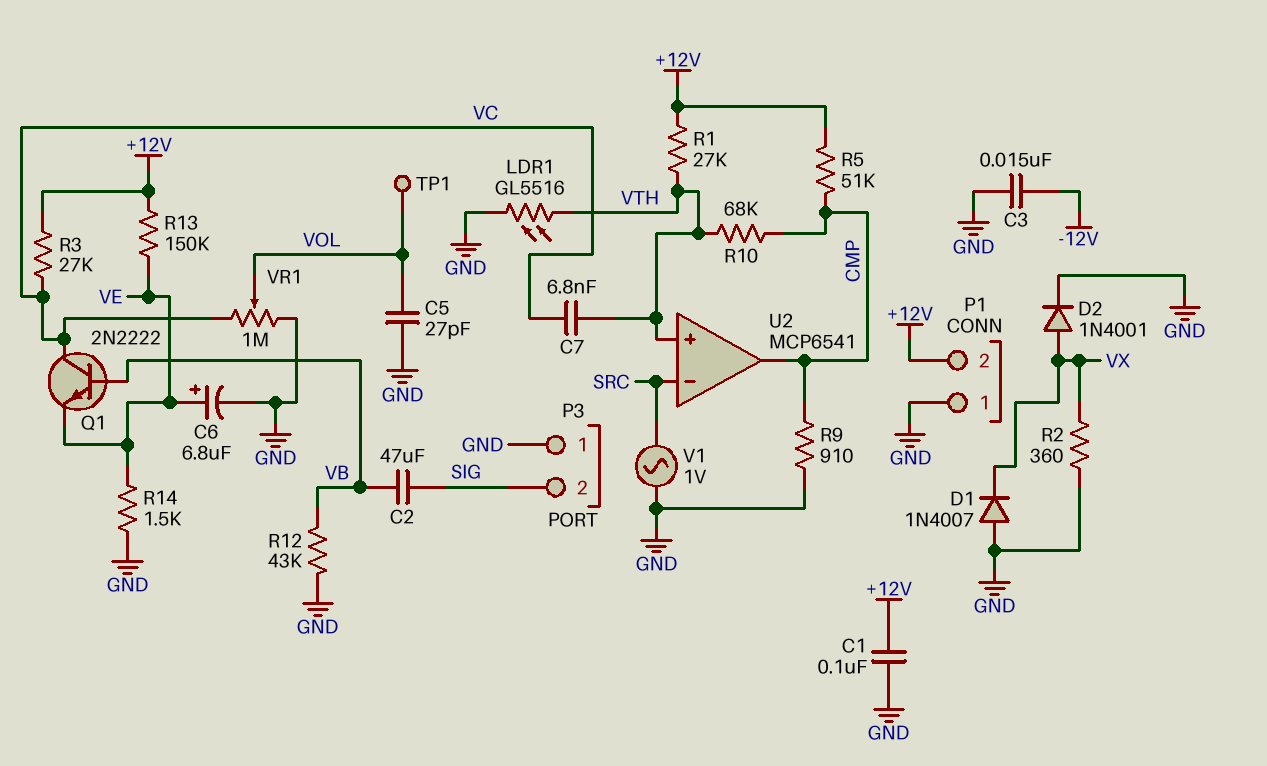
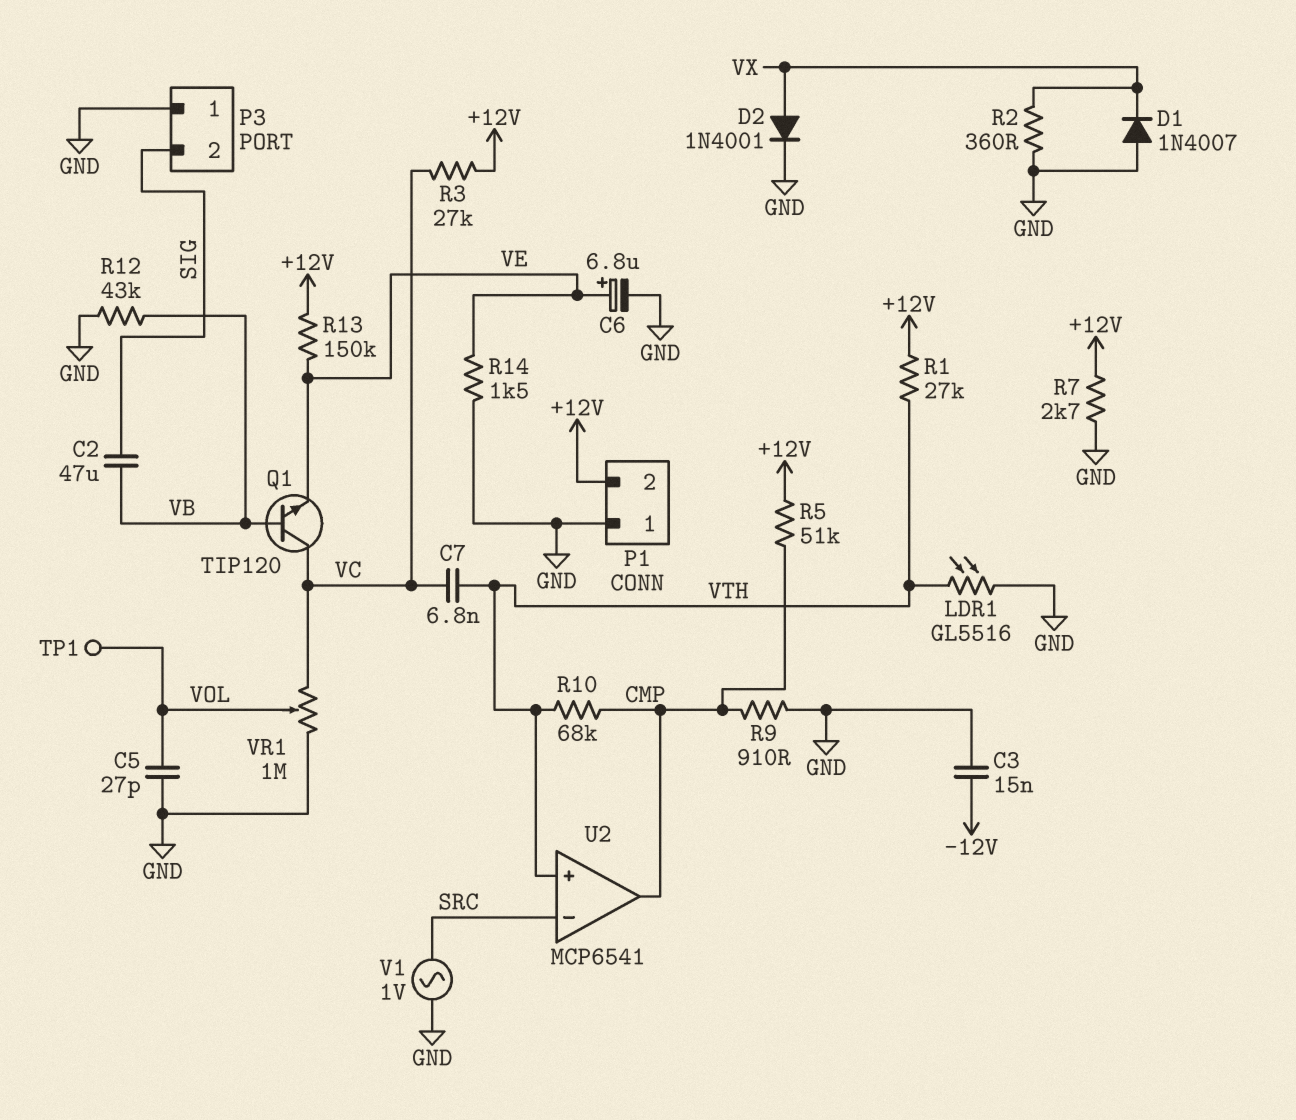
C1: 100nF (+12V, GND) -> none
Q1: NPN 2N2222 (B VB, C VC, E VE) -> NPN TIP120 (B VB, C VC, E VE)
R7: none -> 2.7k (+12V, GND)

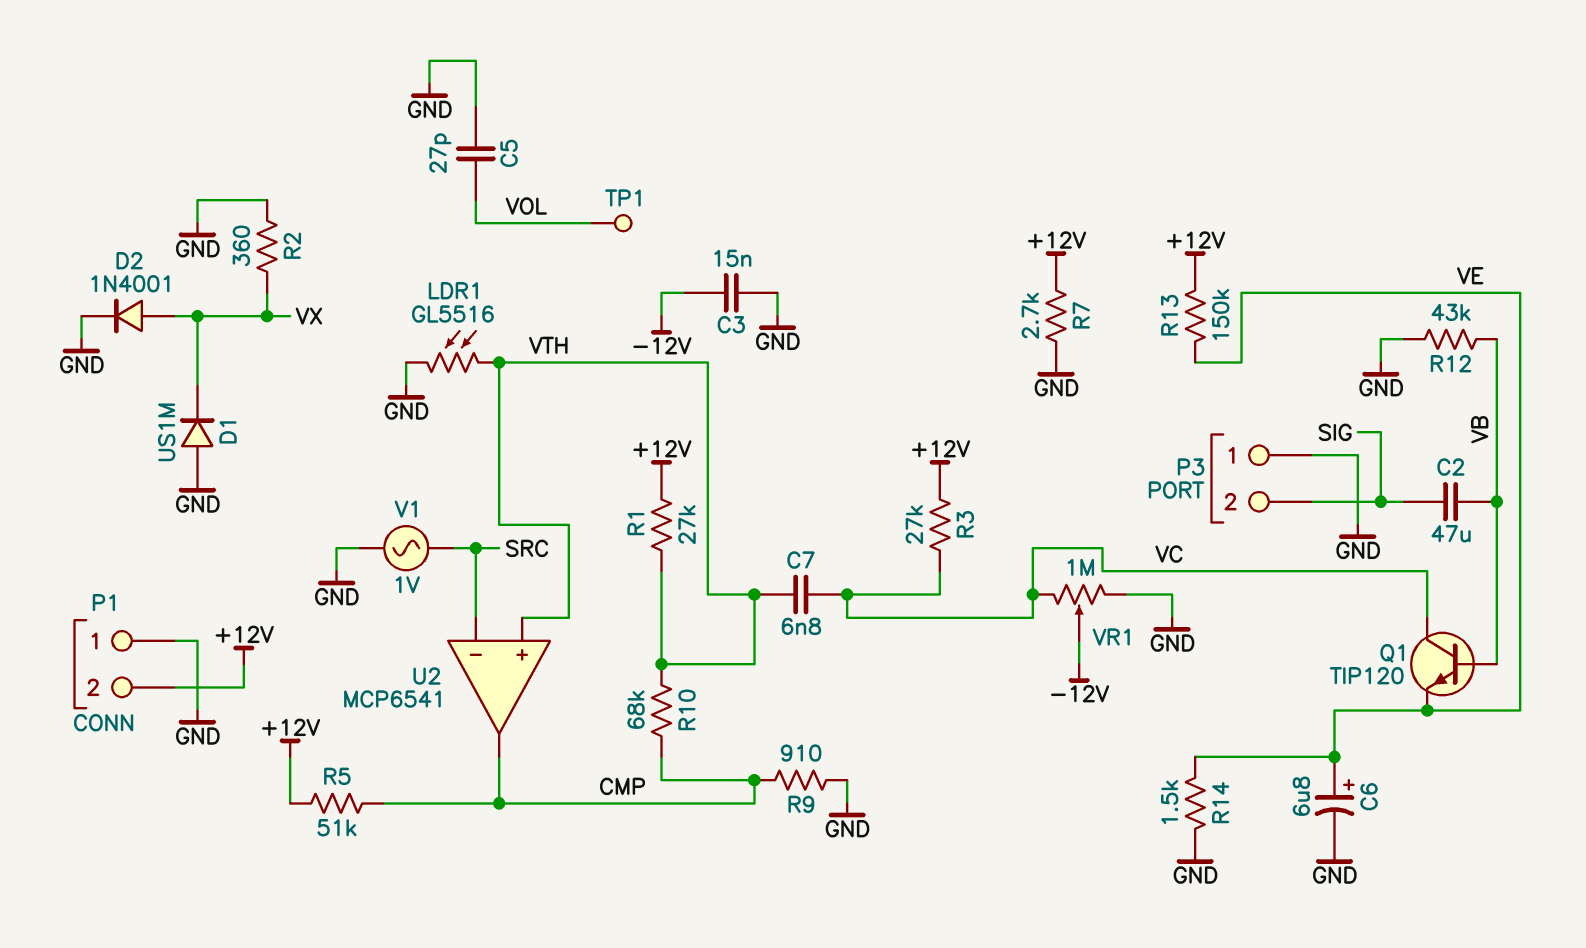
D1: diode 1N4007 (A GND, K VX) -> diode US1M (A GND, K VX)
VR1: 1M (GND, VC, wiper VOL) -> 1M (GND, VC, wiper -12V)

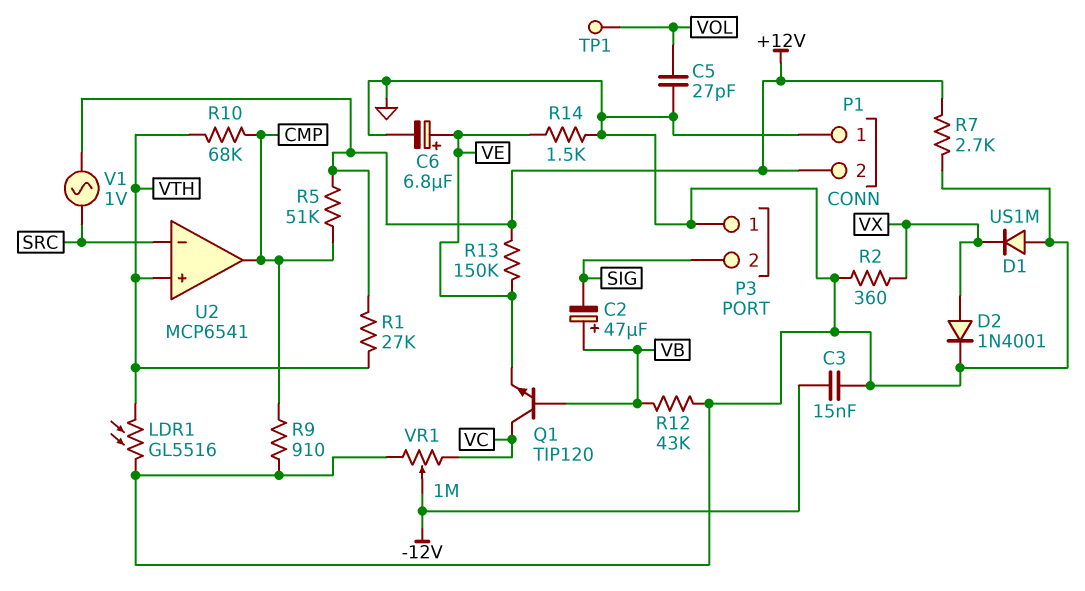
C2: 47uF (SIG, VB) -> 47uF (plus VB, minus SIG)
C7: 6.8nF (VC, VTH) -> none
R3: 27k (+12V, VC) -> none
V1: AC 1V (GND, SRC) -> AC 1V (+12V, SRC)

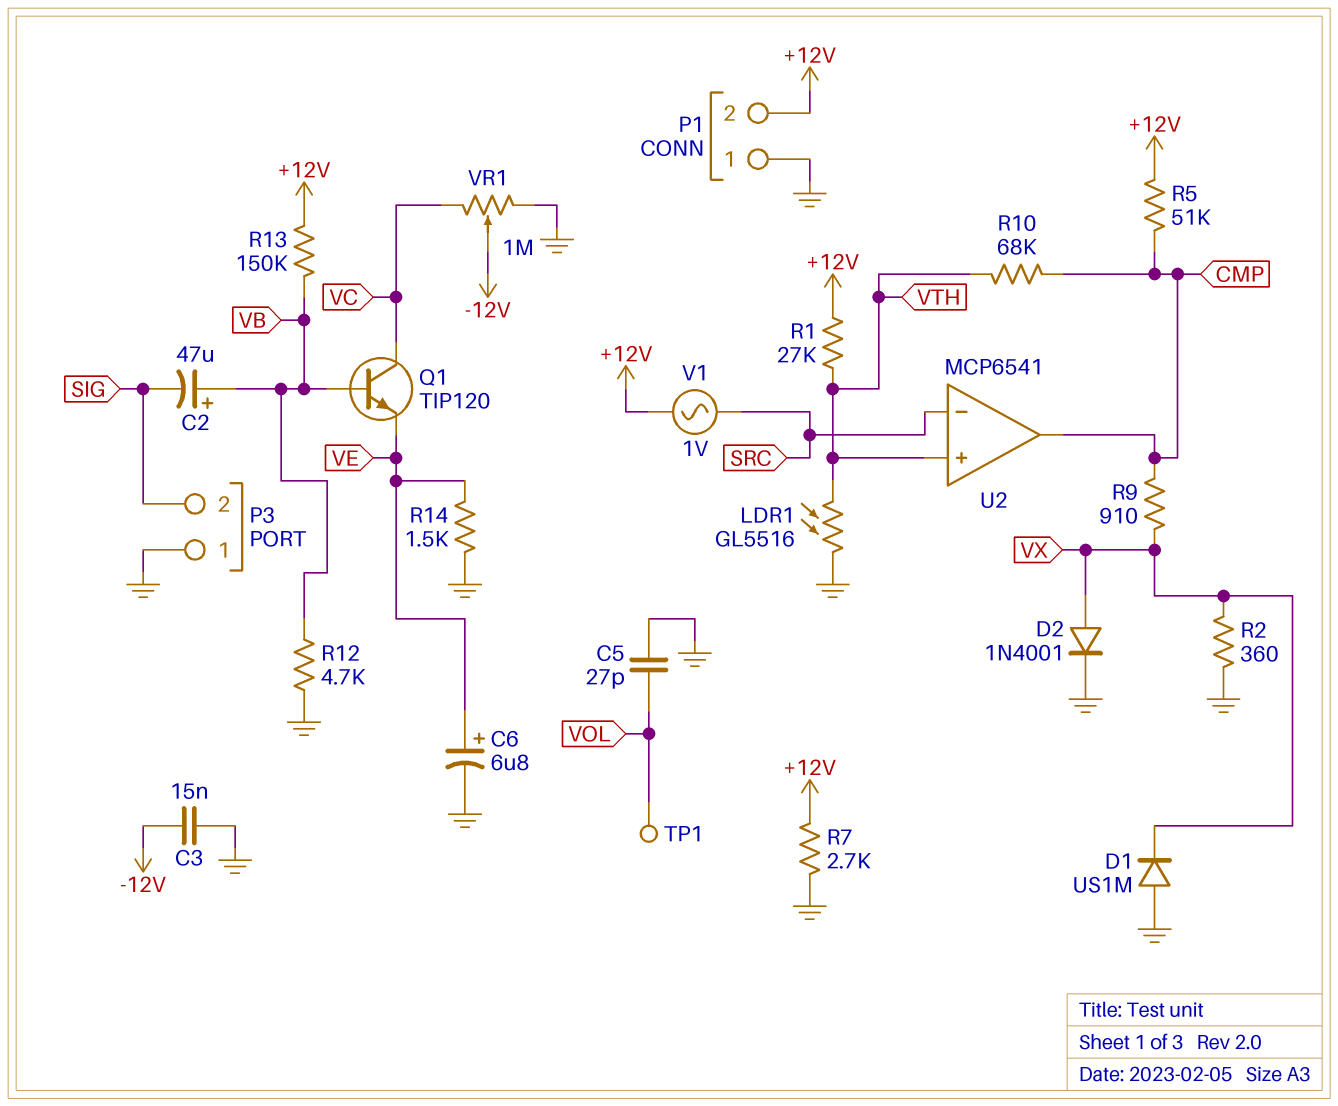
R9: 910 (CMP, GND) -> 910 (CMP, VX)
R12: 43k (GND, VB) -> 4.7k (GND, VB)
R13: 150k (+12V, VE) -> 150k (+12V, VB)

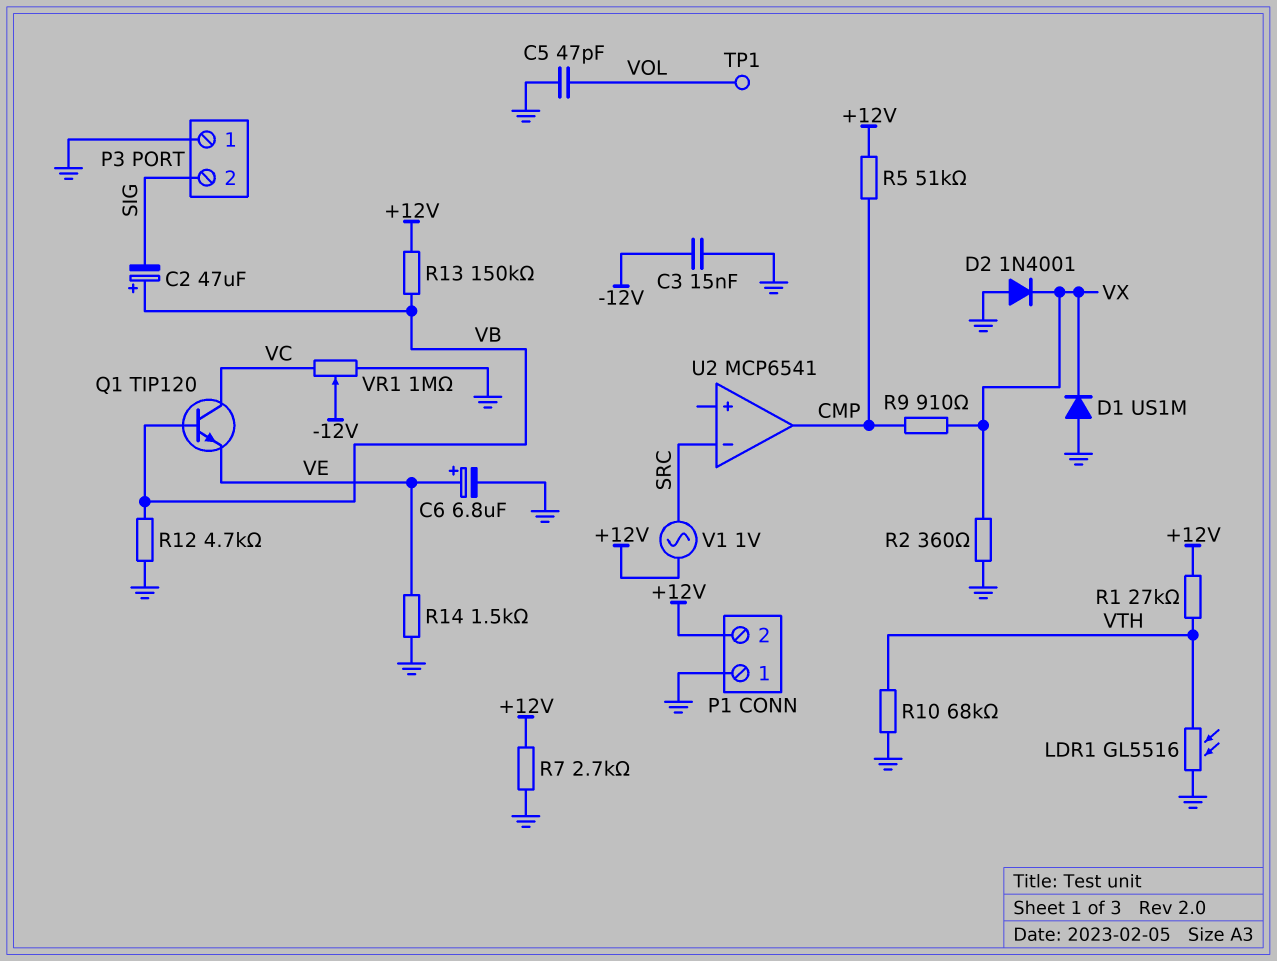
C5: 27pF (GND, VOL) -> 47pF (GND, VOL)
D2: diode 1N4001 (A VX, K GND) -> diode 1N4001 (A GND, K VX)
R10: 68k (CMP, VTH) -> 68k (GND, VTH)
U2 pin in+: VTH -> none

